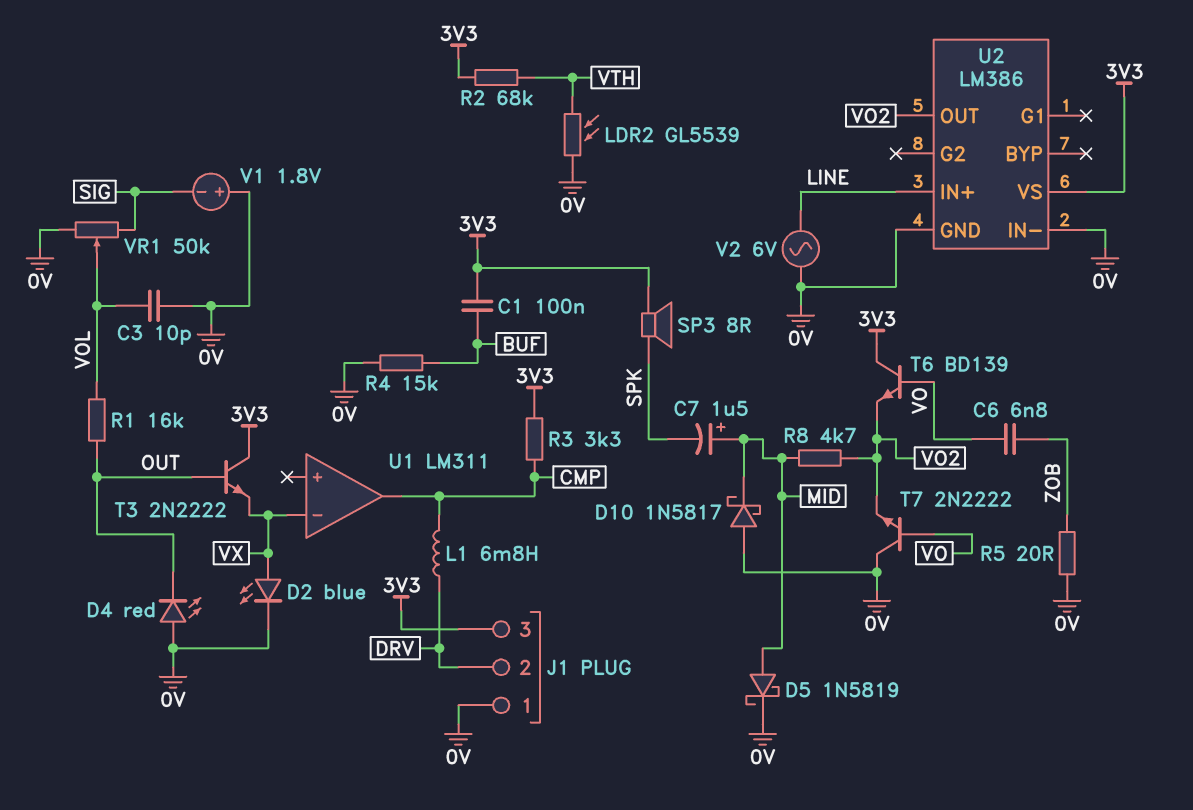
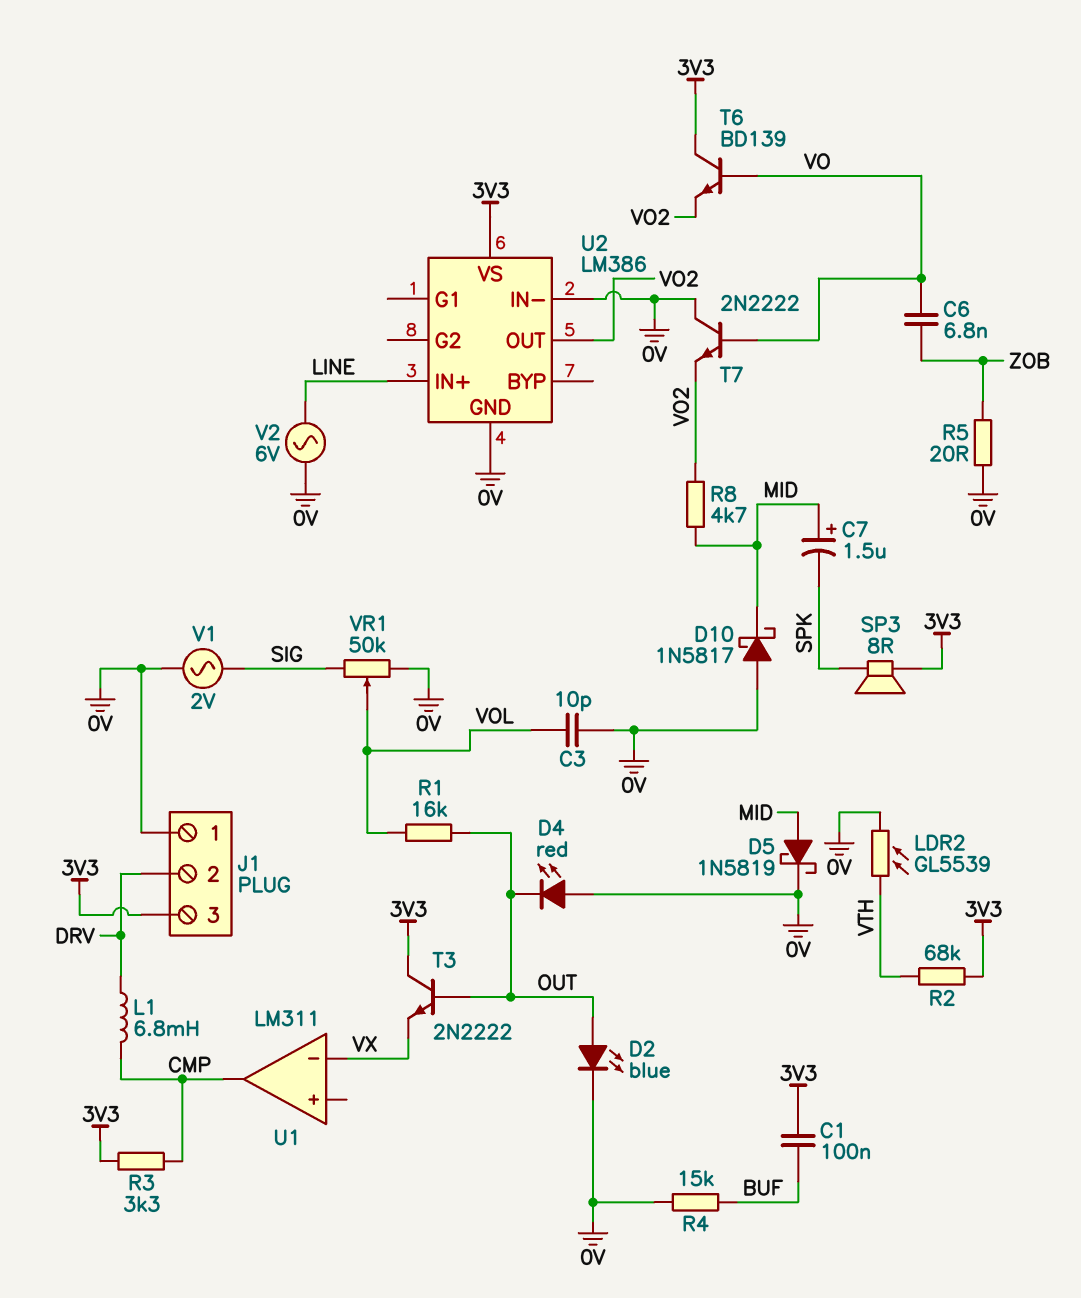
D2: LED blue (A VX, K 0V) -> LED blue (A OUT, K 0V)
V1: 1.8V (plus 0V, minus SIG) -> AC 2V (0V, SIG)

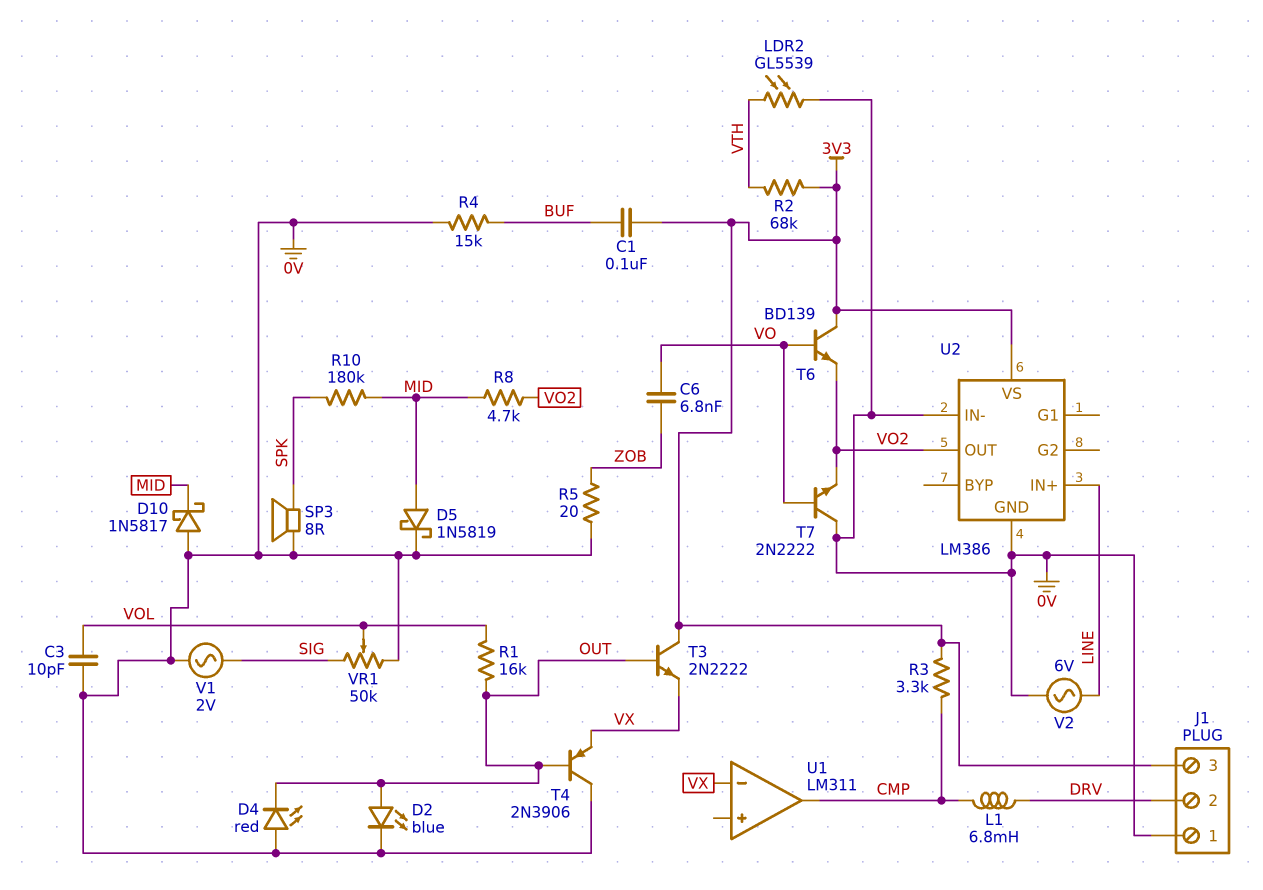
C7: 1.5uF (plus MID, minus SPK) -> none
R10: none -> 180k (MID, SPK)
SP3: speaker 8R (3V3, SPK) -> speaker 8R (0V, SPK)
T4: none -> PNP 2N3906 (B OUT, C 0V, E VX)

